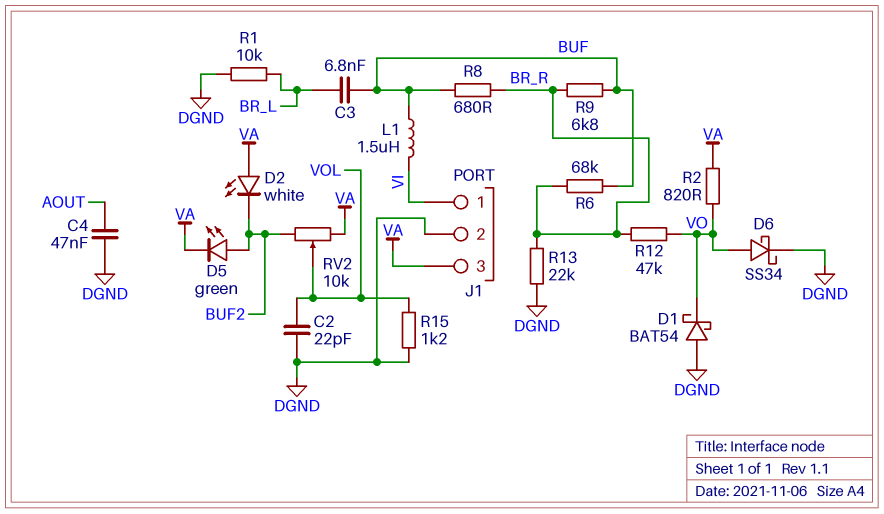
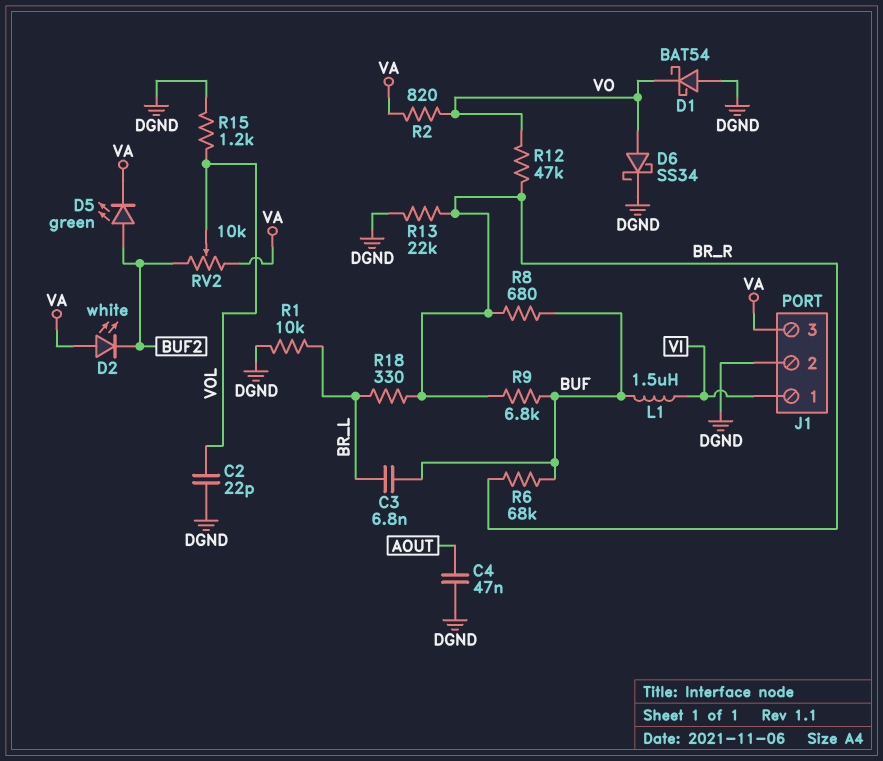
R18: none -> 330 (BR_L, BR_R)

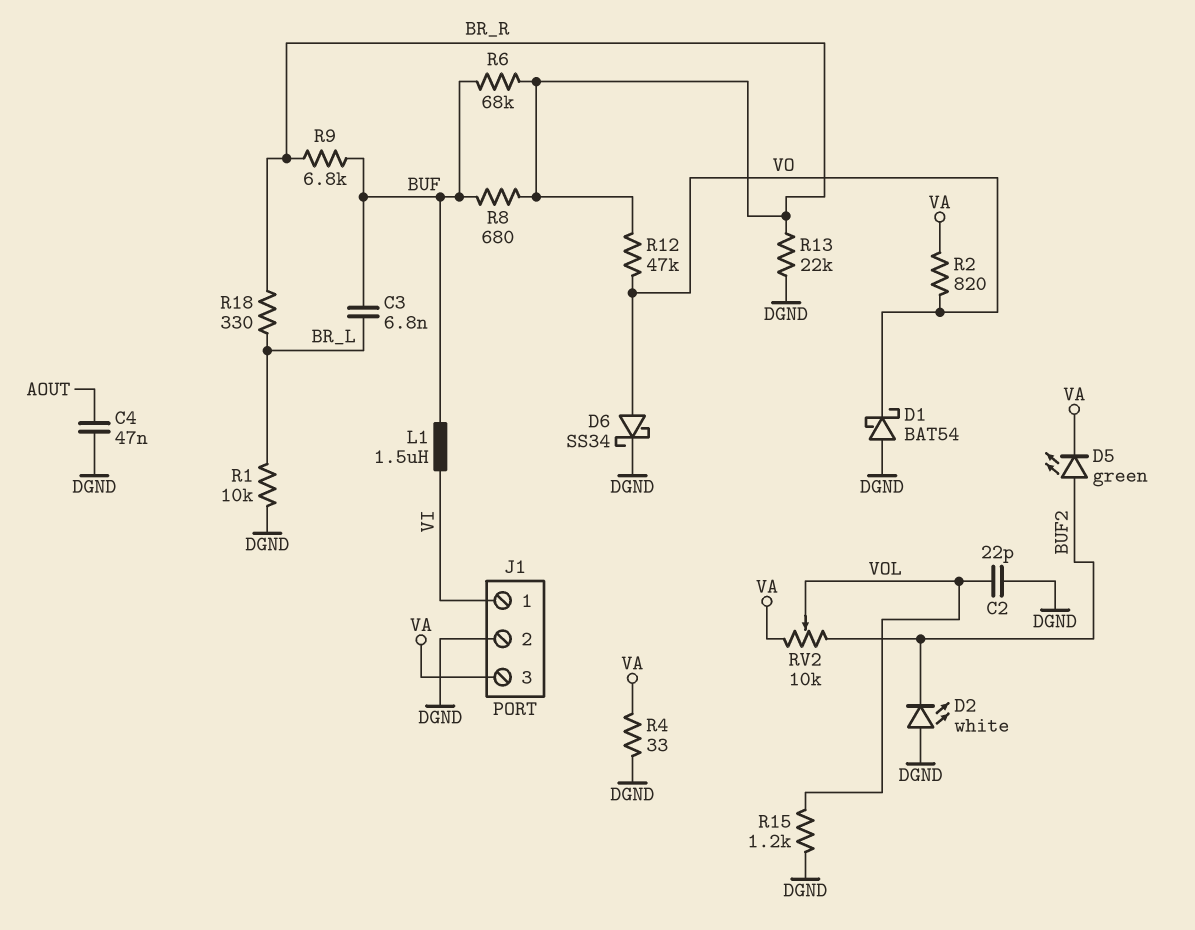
D2: LED white (A VA, K BUF2) -> LED white (A DGND, K BUF2)
R4: none -> 33 (DGND, VA)

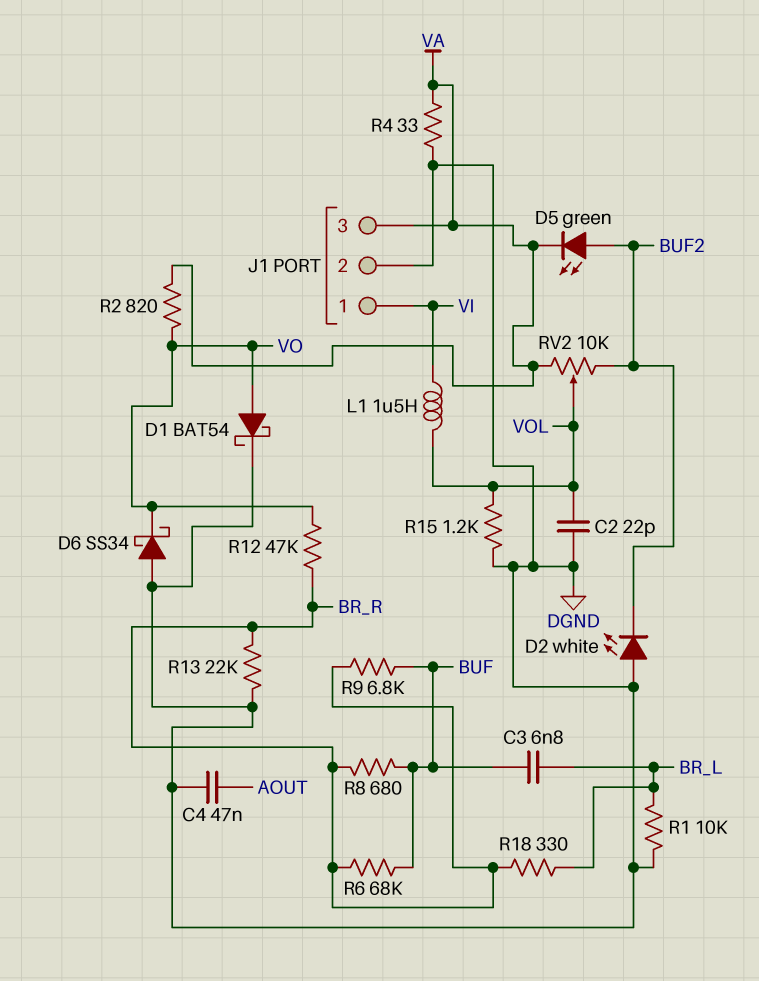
D1: schottky BAT54 (A DGND, K VO) -> schottky BAT54 (A VO, K DGND)
D6: schottky SS34 (A VO, K DGND) -> schottky SS34 (A DGND, K VO)
L1: 1.5uH (BUF, VI) -> 1.5uH (VI, VOL)

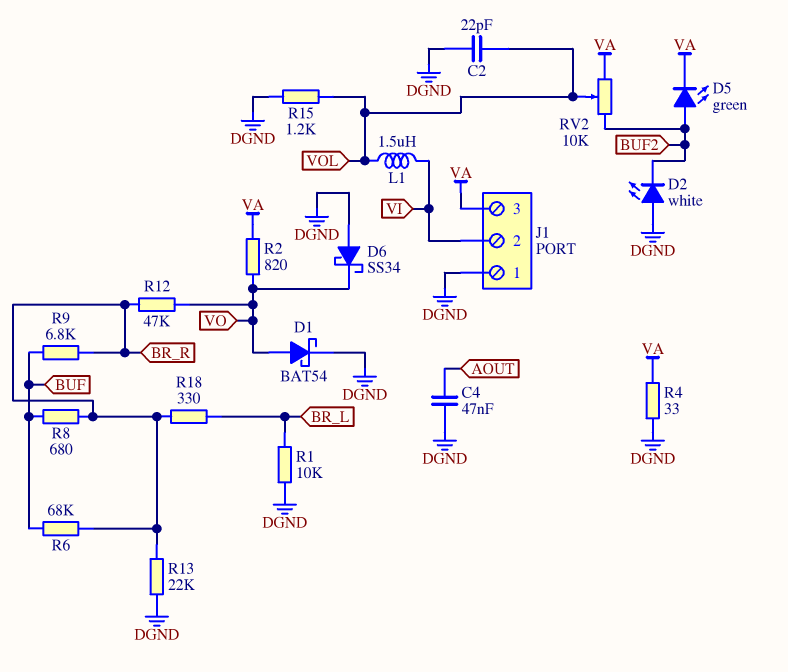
C3: 6.8nF (BR_L, BUF) -> none
J1 pin 1: VI -> DGND
J1 pin 2: DGND -> VI

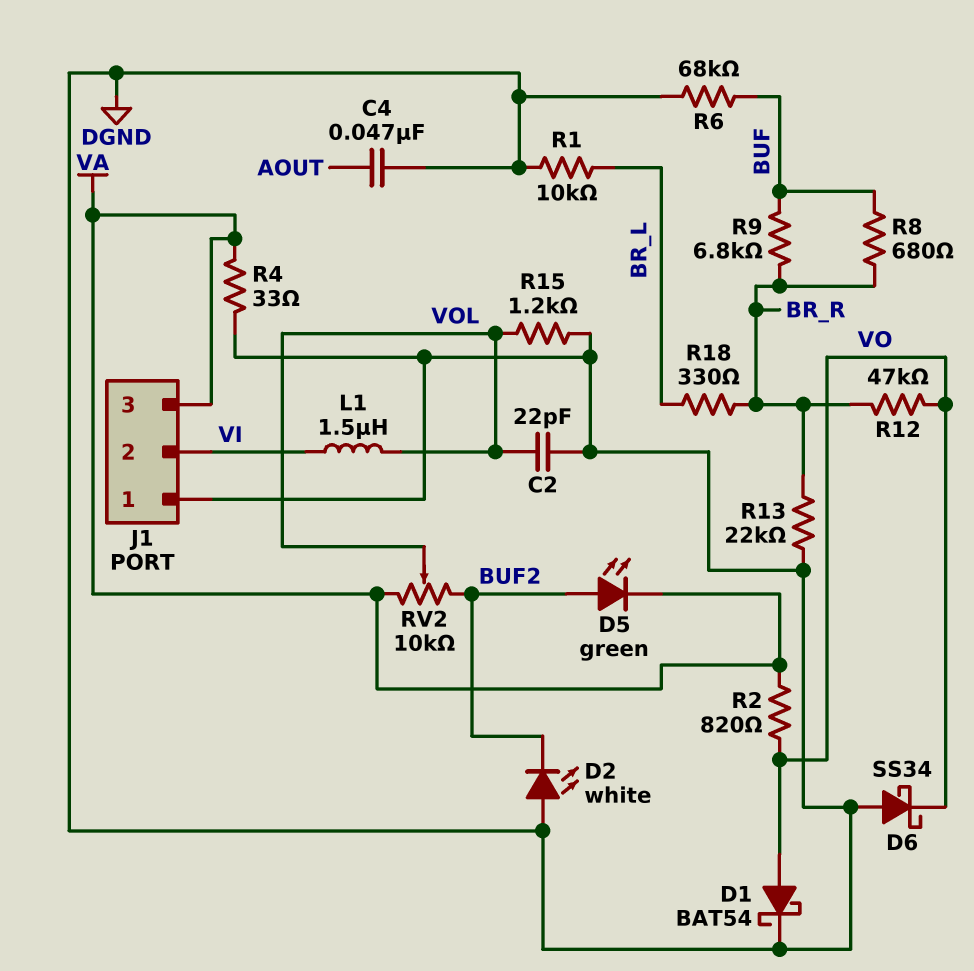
R6: 68k (BR_R, BUF) -> 68k (BUF, DGND)

